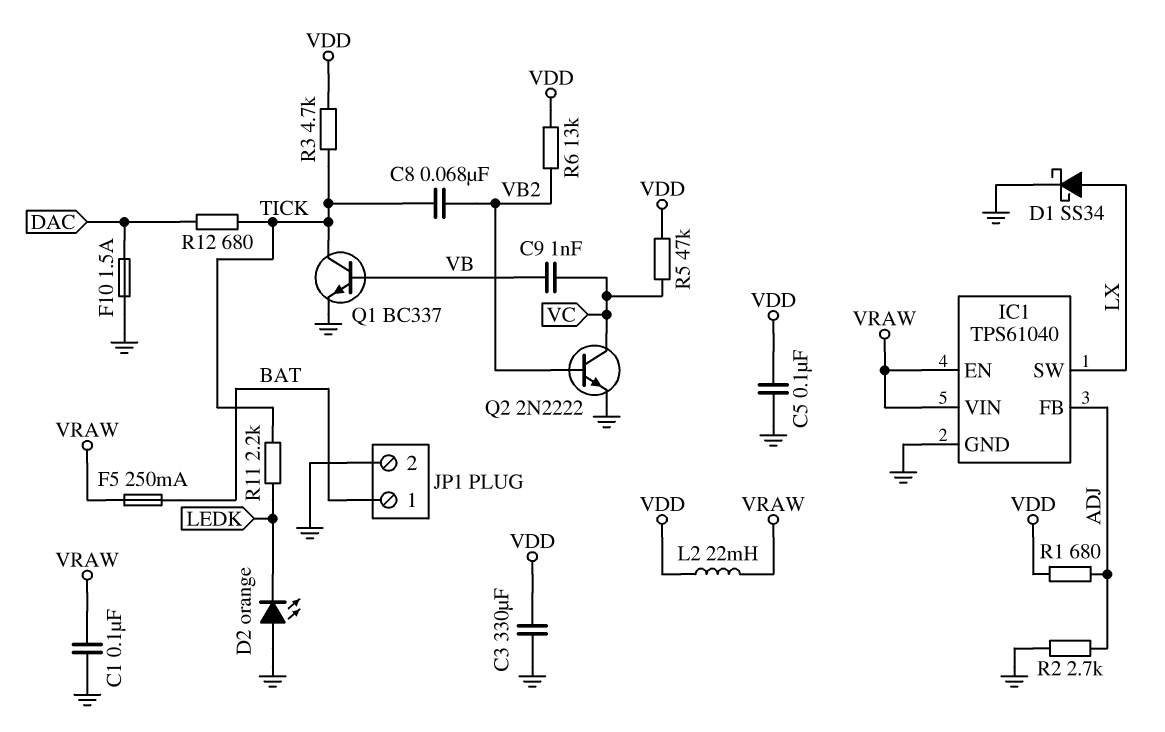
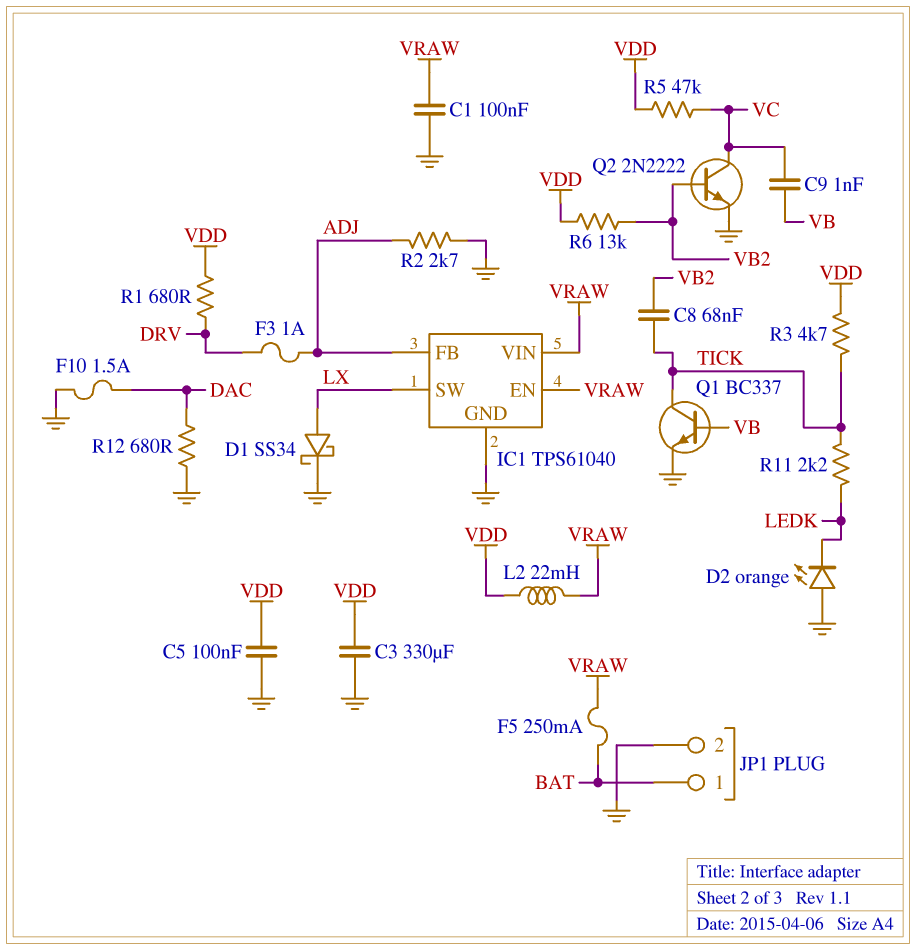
F3: none -> 1A (ADJ, DRV)
R1: 680 (ADJ, VDD) -> 680 (DRV, VDD)
R12: 680 (DAC, TICK) -> 680 (DAC, GND)

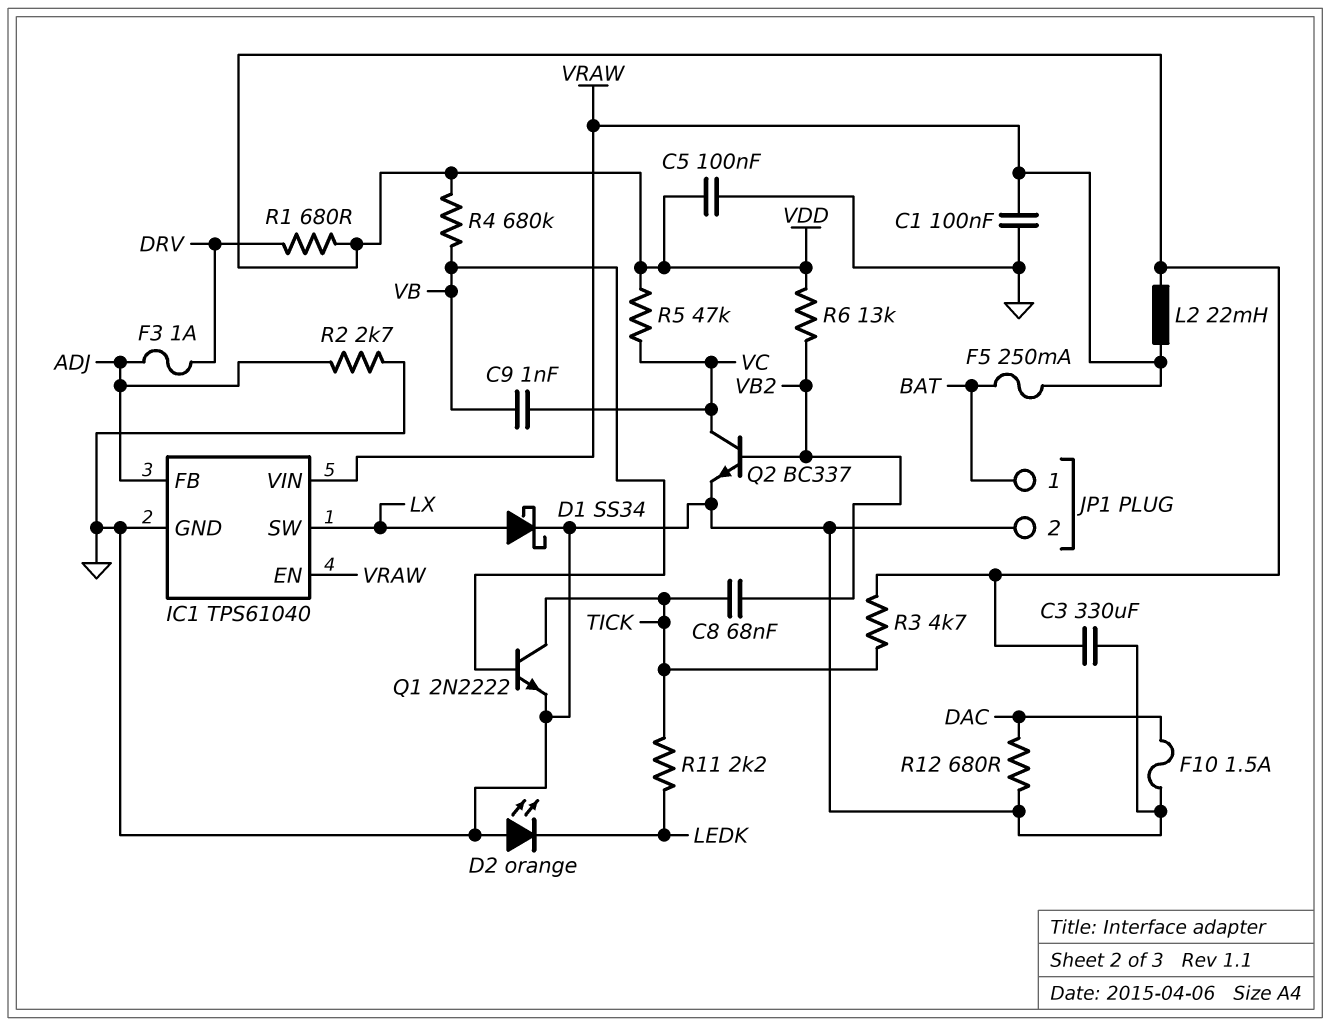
Q1: NPN BC337 (B VB, C TICK, E GND) -> NPN 2N2222 (B VB, C TICK, E GND)
Q2: NPN 2N2222 (B VB2, C VC, E GND) -> NPN BC337 (B VB2, C VC, E GND)
R4: none -> 680k (VB, VDD)

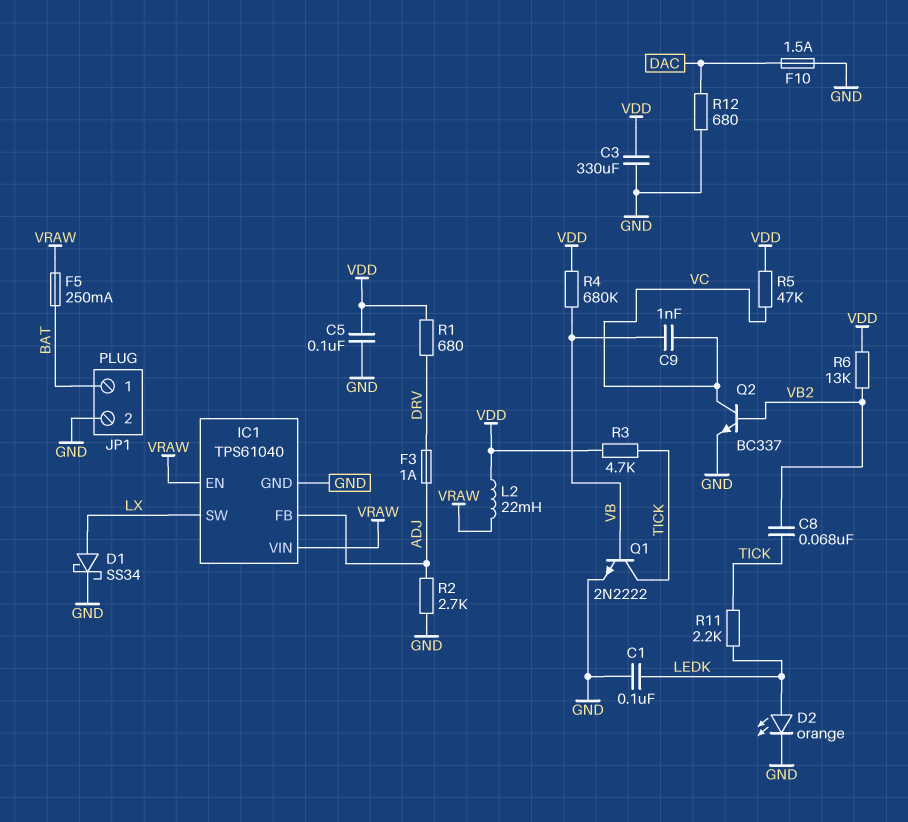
C1: 100nF (GND, VRAW) -> 100nF (GND, LEDK)
D2: LED orange (A GND, K LEDK) -> LED orange (A LEDK, K GND)

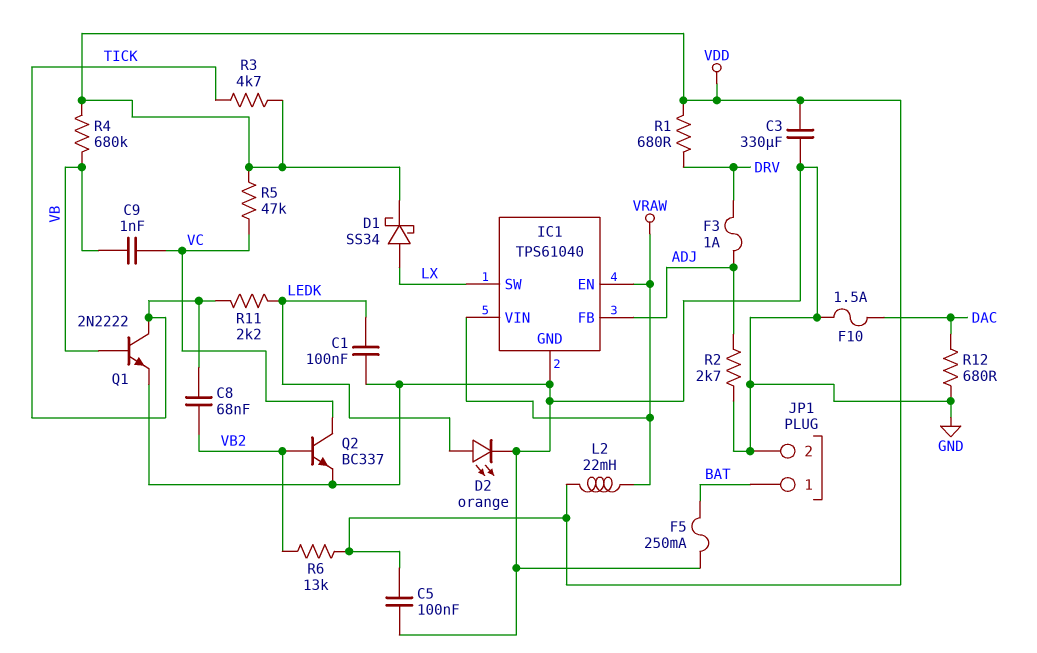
D1: schottky SS34 (A LX, K GND) -> schottky SS34 (A LX, K VDD)
F5: 250mA (BAT, VRAW) -> 250mA (BAT, GND)

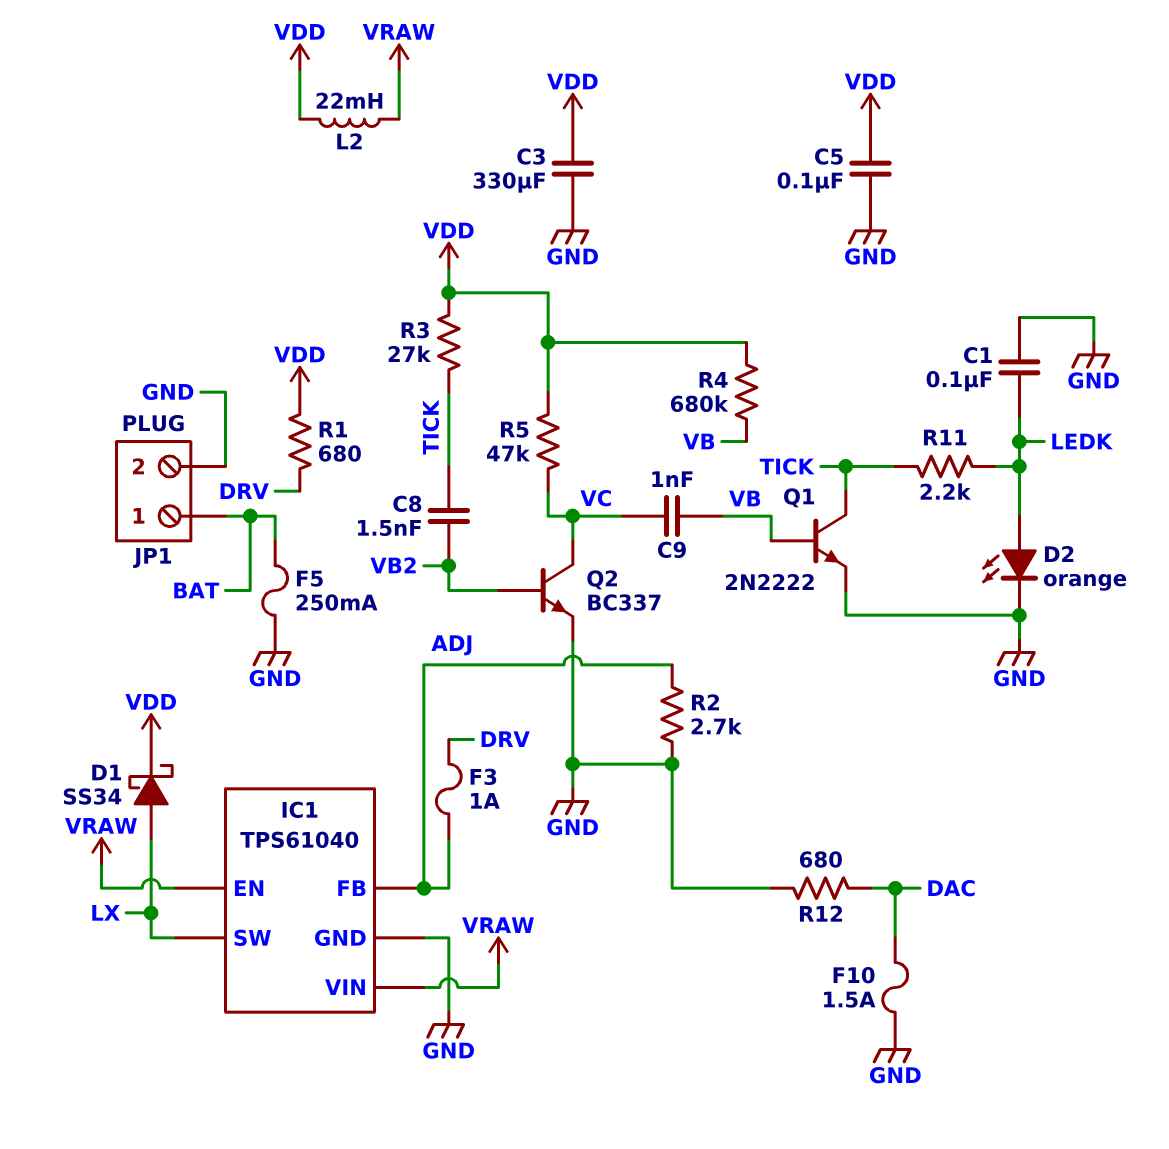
C8: 68nF (TICK, VB2) -> 1.5nF (TICK, VB2)
R3: 4.7k (TICK, VDD) -> 27k (TICK, VDD)
R6: 13k (VB2, VDD) -> none

